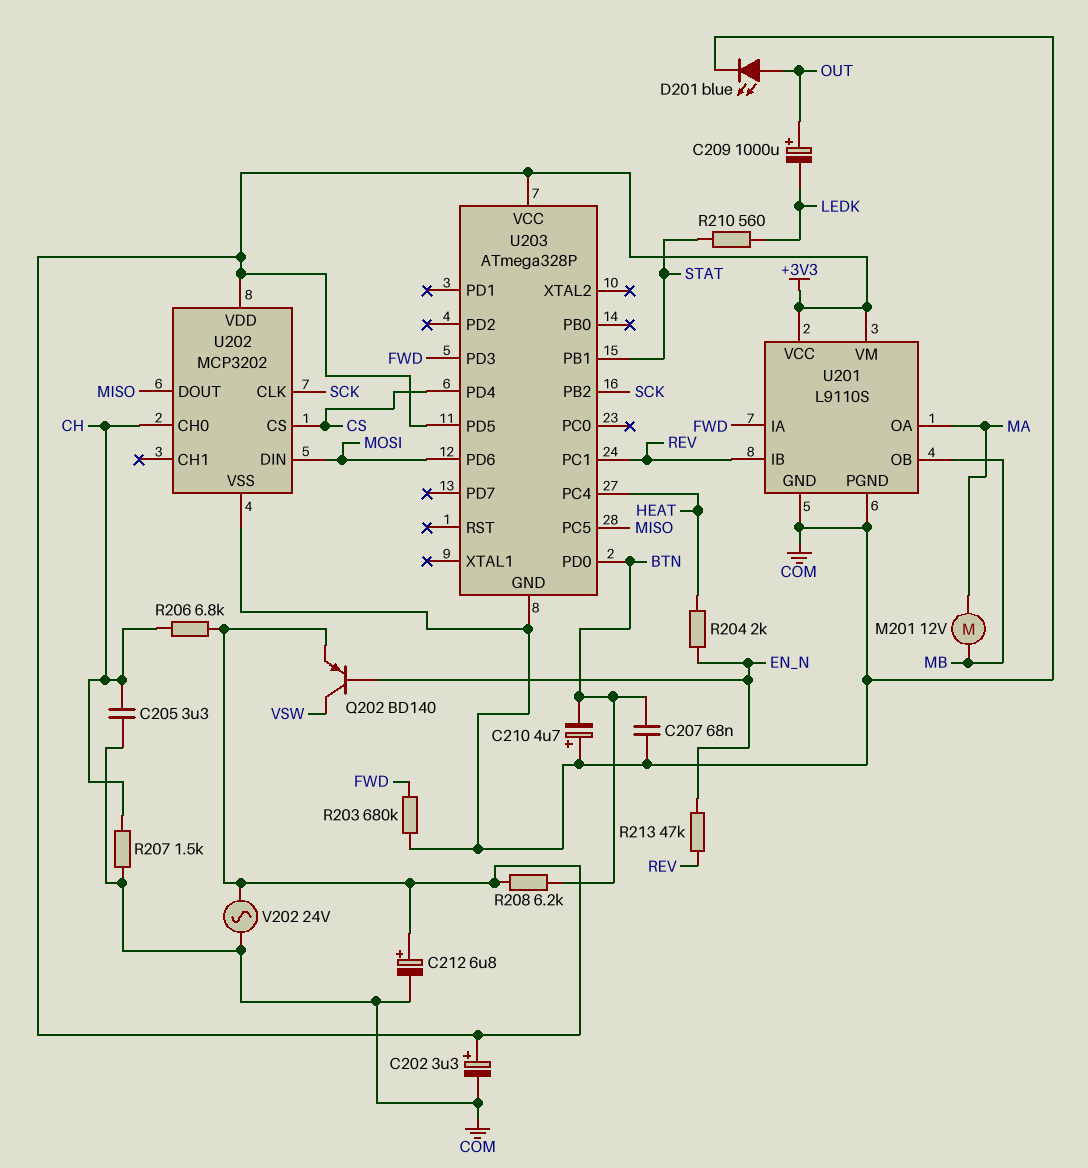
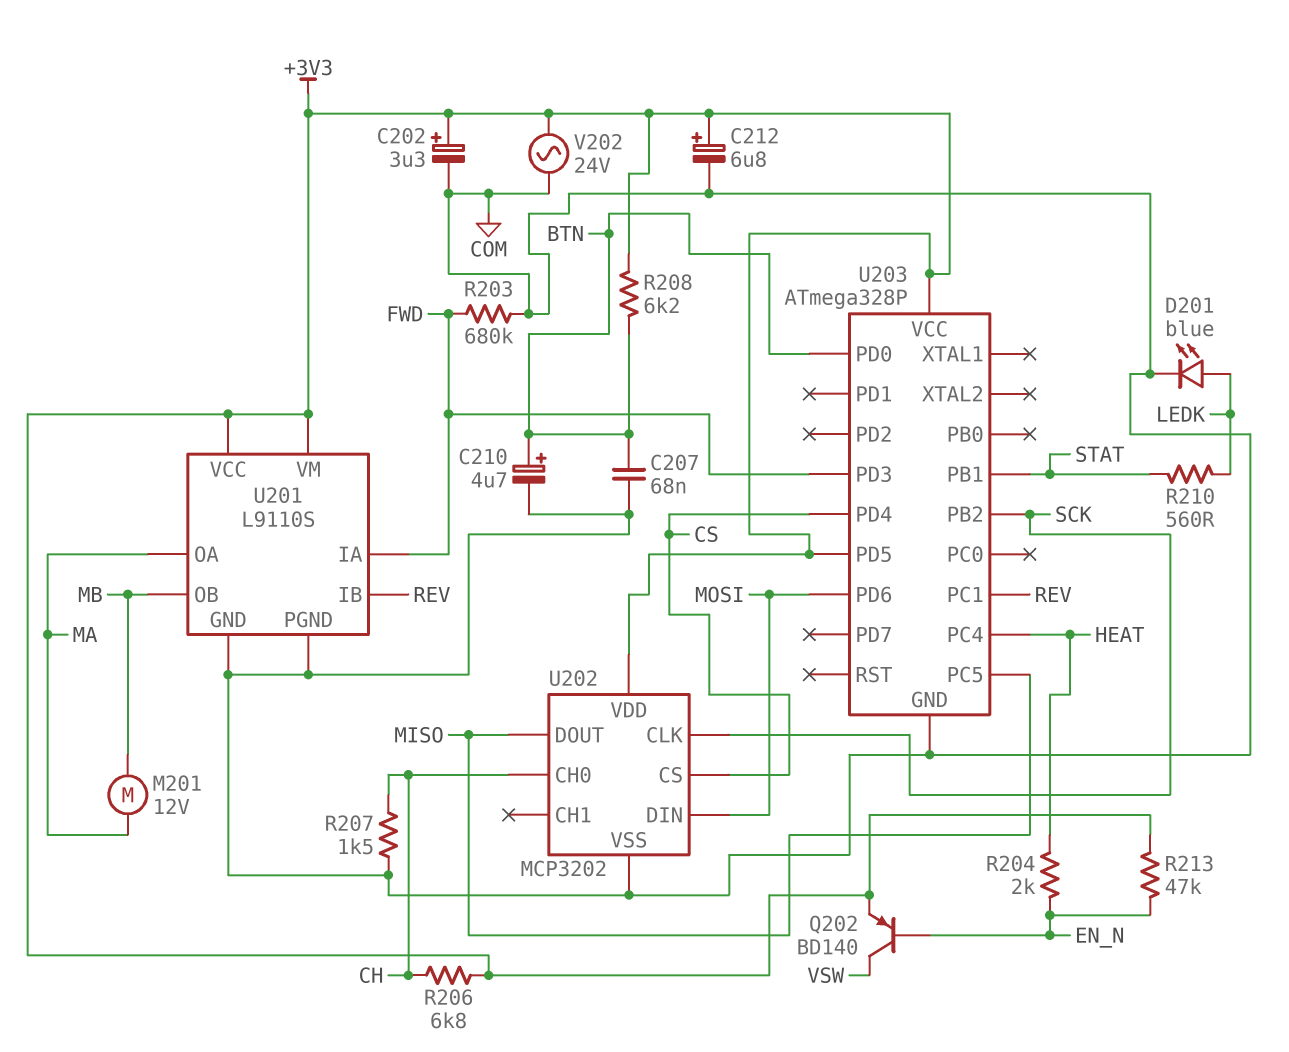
C205: 3.3uF (CH, COM) -> none
C209: 1000uF (plus OUT, minus LEDK) -> none
C210: 4.7uF (plus COM, minus BTN) -> 4.7uF (plus BTN, minus COM)
D201: LED blue (A OUT, K COM) -> LED blue (A LEDK, K COM)
R213: 47k (EN_N, REV) -> 47k (+3V3, EN_N)

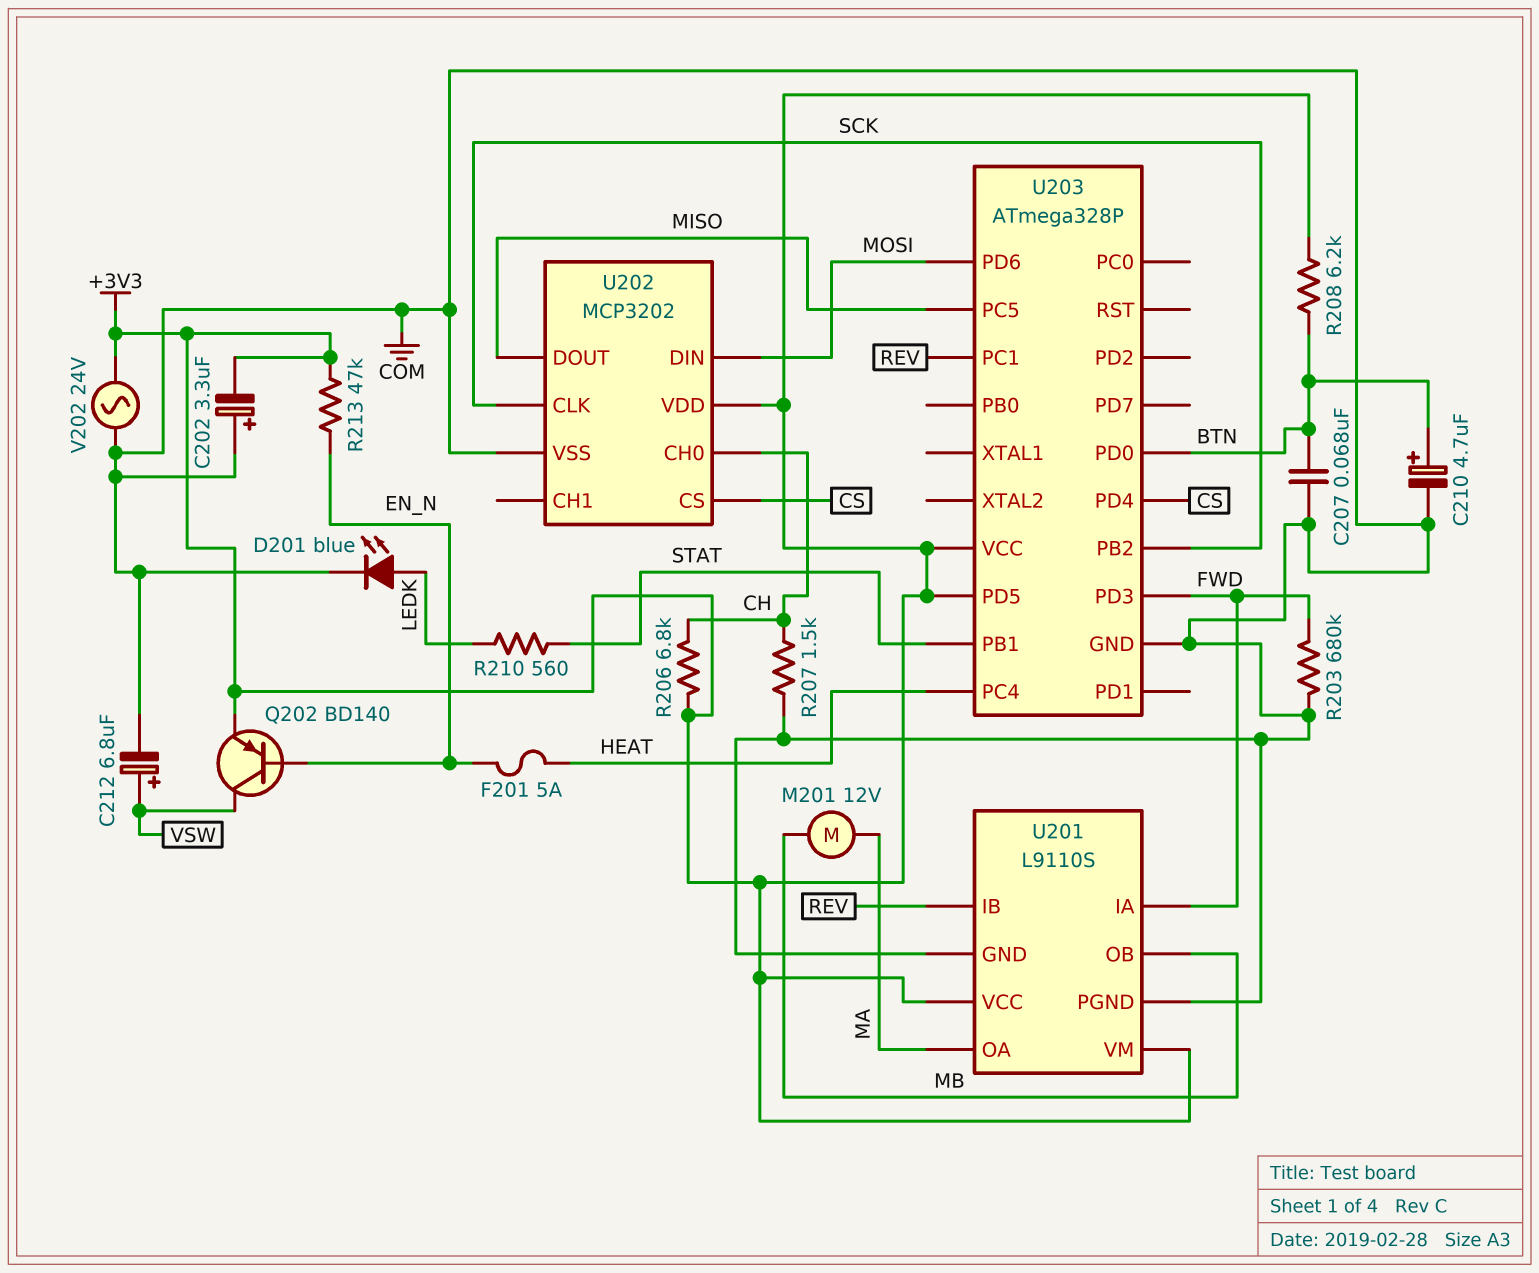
C202: 3.3uF (plus +3V3, minus COM) -> 3.3uF (plus COM, minus +3V3)
C212: 6.8uF (plus +3V3, minus COM) -> 6.8uF (plus VSW, minus COM)
F201: none -> 5A (EN_N, HEAT)
R204: 2k (EN_N, HEAT) -> none

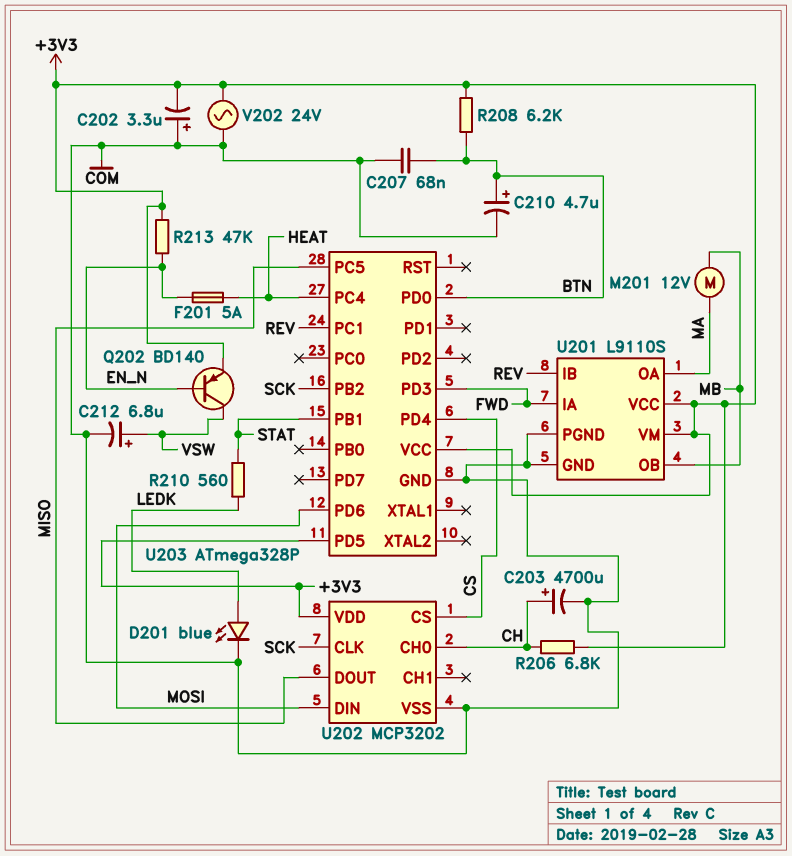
C203: none -> 4700uF (plus CH, minus COM)
R203: 680k (COM, FWD) -> none
R207: 1.5k (CH, COM) -> none

